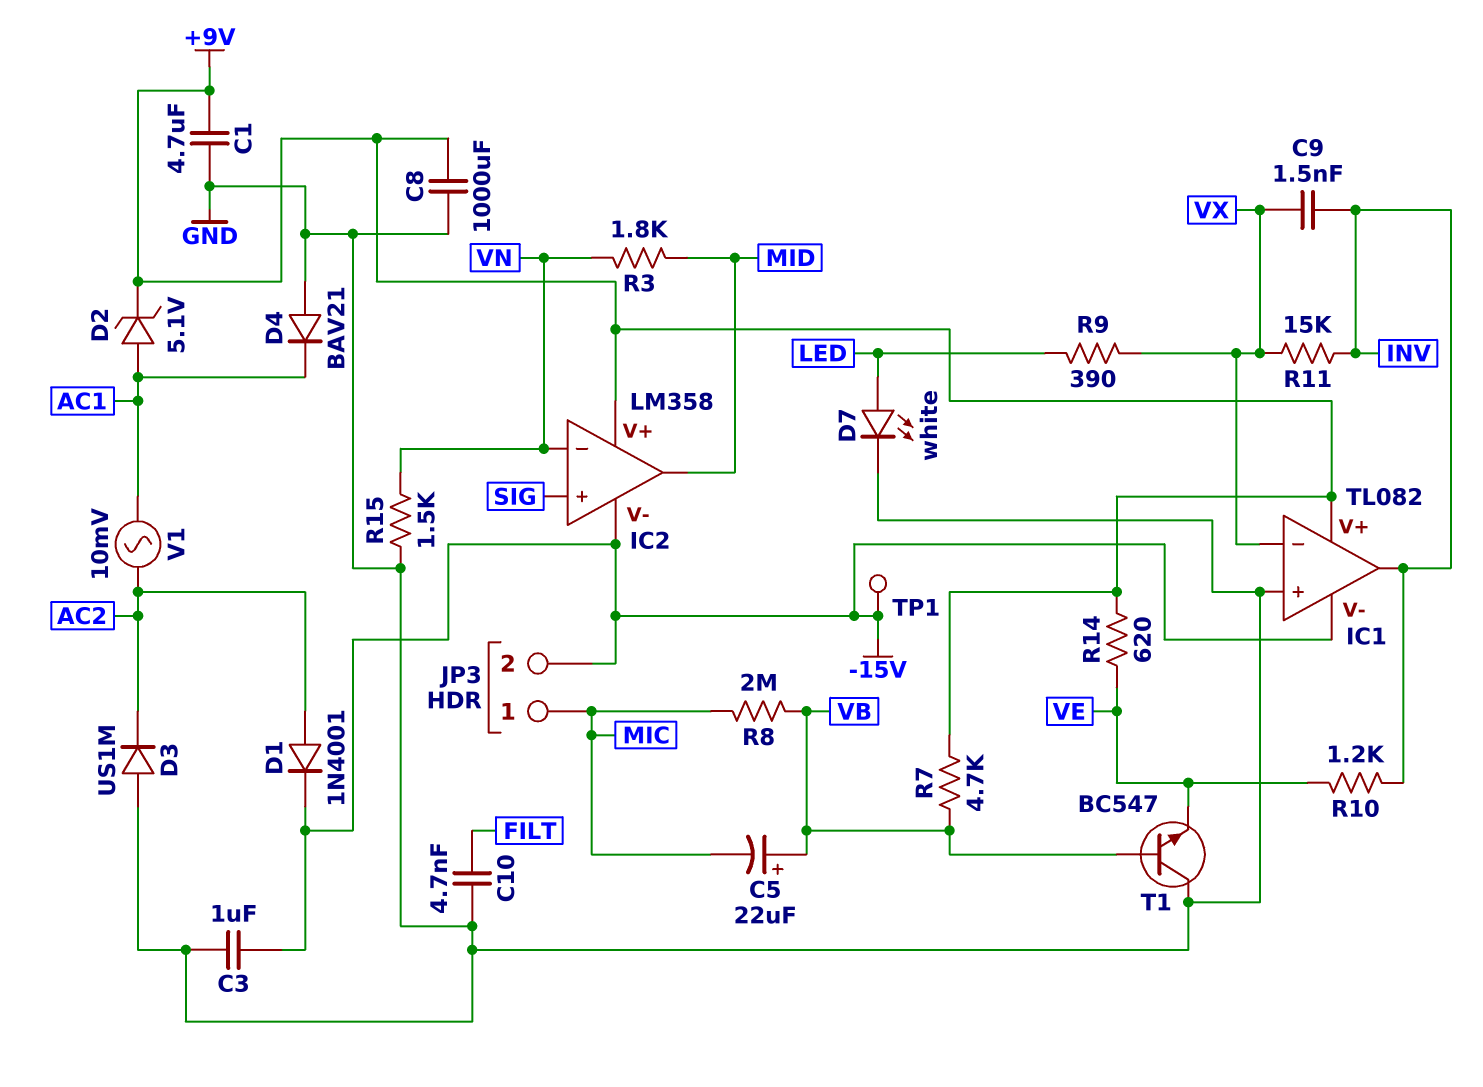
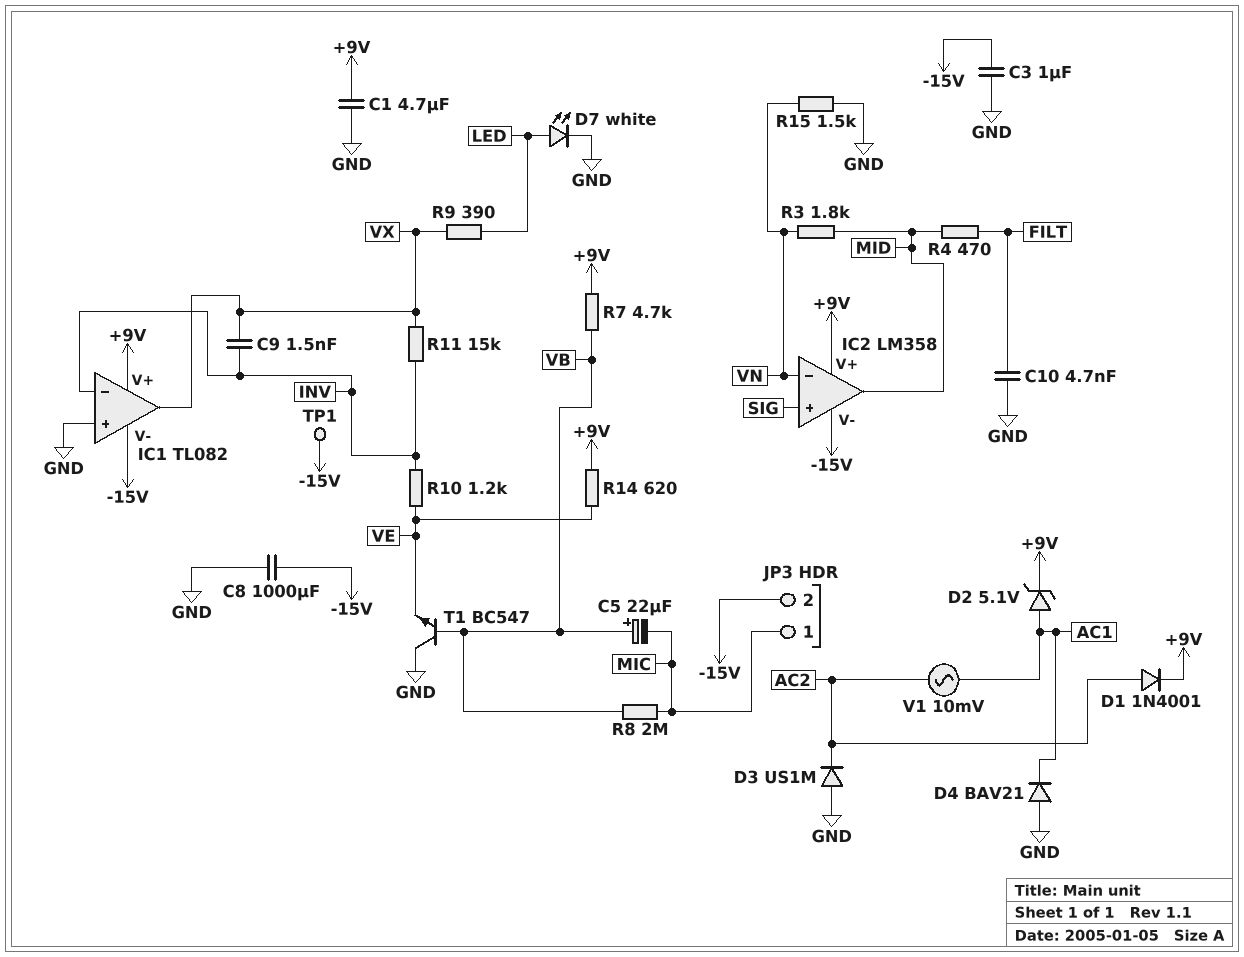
C8: 1000uF (+9V, GND) -> 1000uF (-15V, GND)
D1: diode 1N4001 (A AC2, K -15V) -> diode 1N4001 (A AC2, K +9V)
IC1 pin in-: VX -> INV
IC1 pin out: INV -> VX
R4: none -> 470 (FILT, MID)

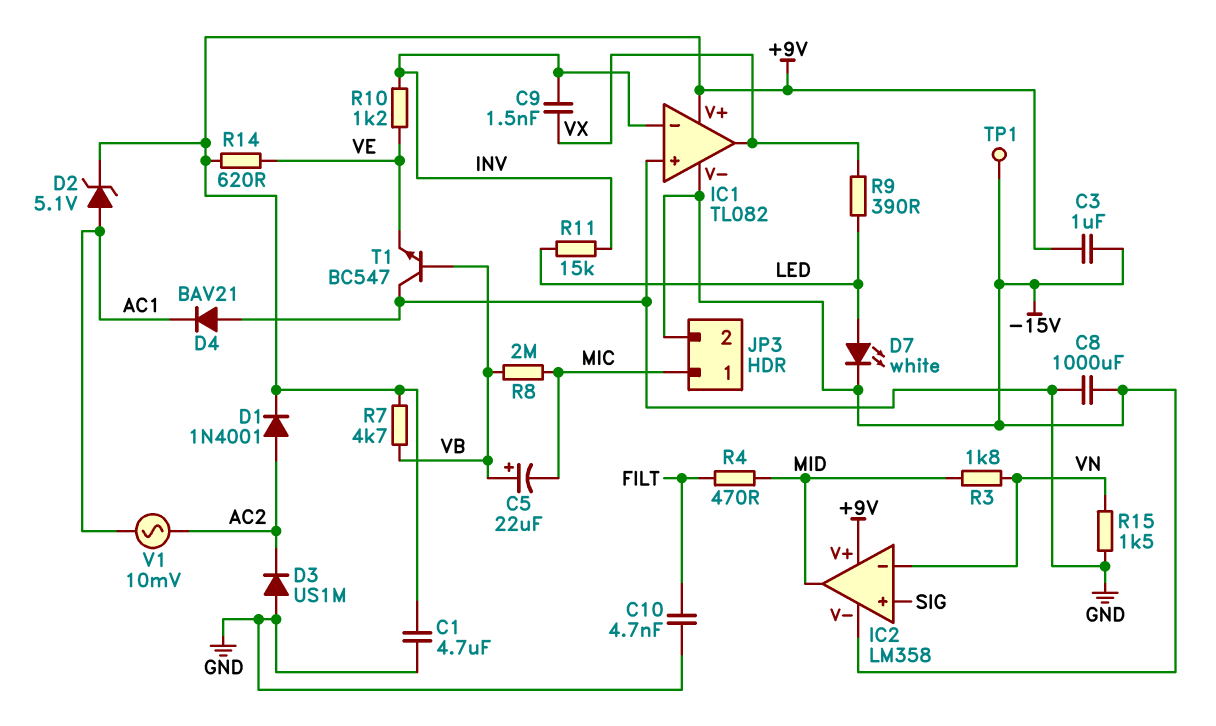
C3: 1uF (-15V, GND) -> 1uF (+9V, -15V)
D7: LED white (A LED, K GND) -> LED white (A LED, K -15V)
R11: 15k (INV, VX) -> 15k (INV, LED)

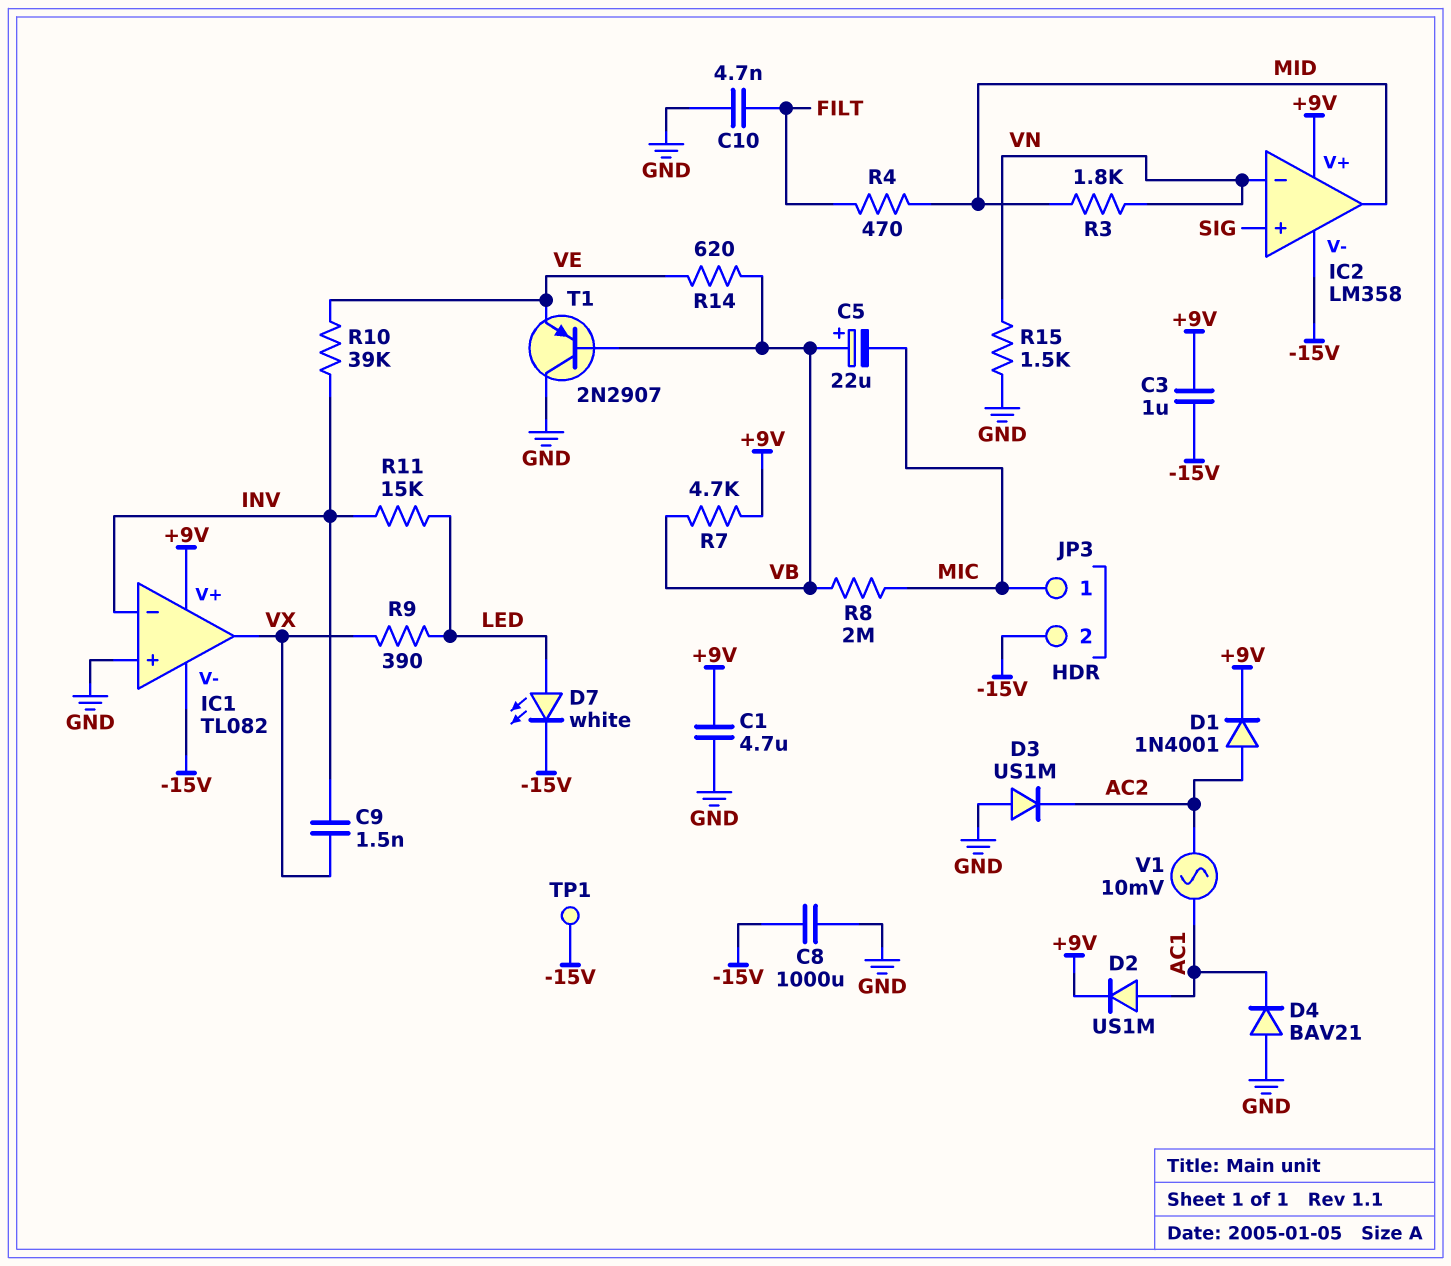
D2: zener 5.1V (A AC1, K +9V) -> diode US1M (A AC1, K +9V)
R10: 1.2k (INV, VE) -> 39k (INV, VE)
R14: 620 (+9V, VE) -> 620 (VB, VE)
T1: NPN BC547 (B VB, C GND, E VE) -> PNP 2N2907 (B VB, C GND, E VE)

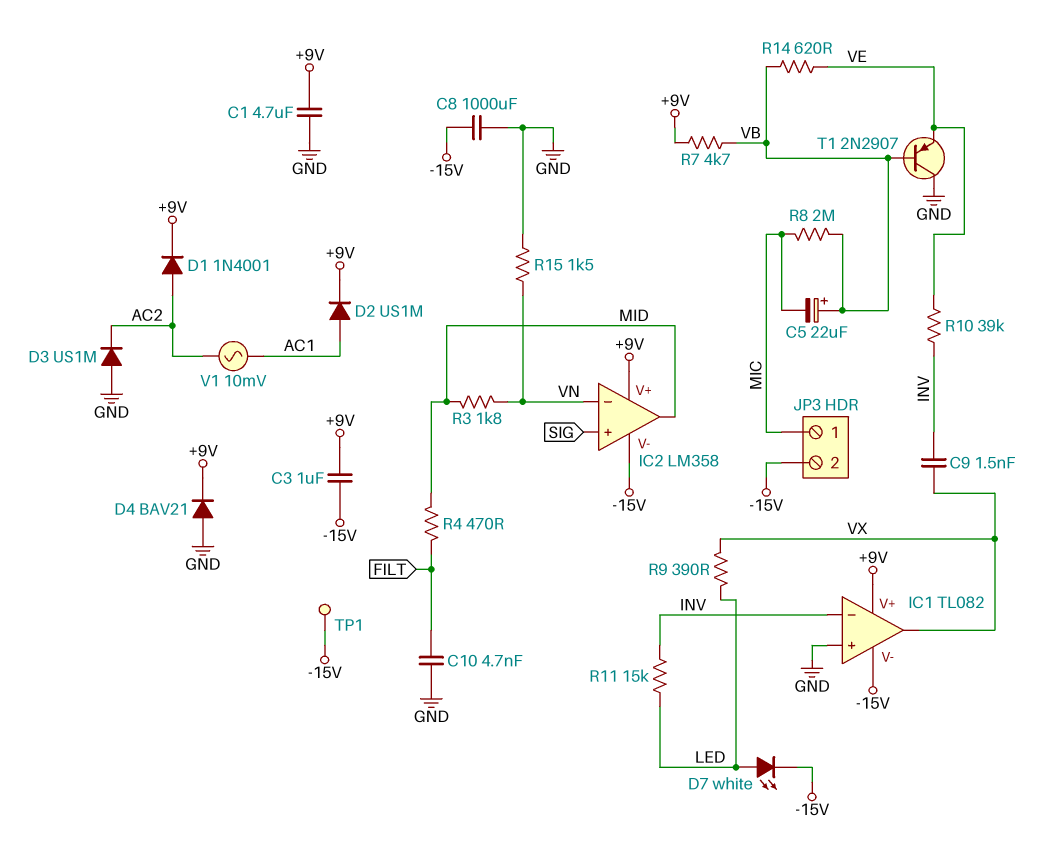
D4: diode BAV21 (A GND, K AC1) -> diode BAV21 (A GND, K +9V)

